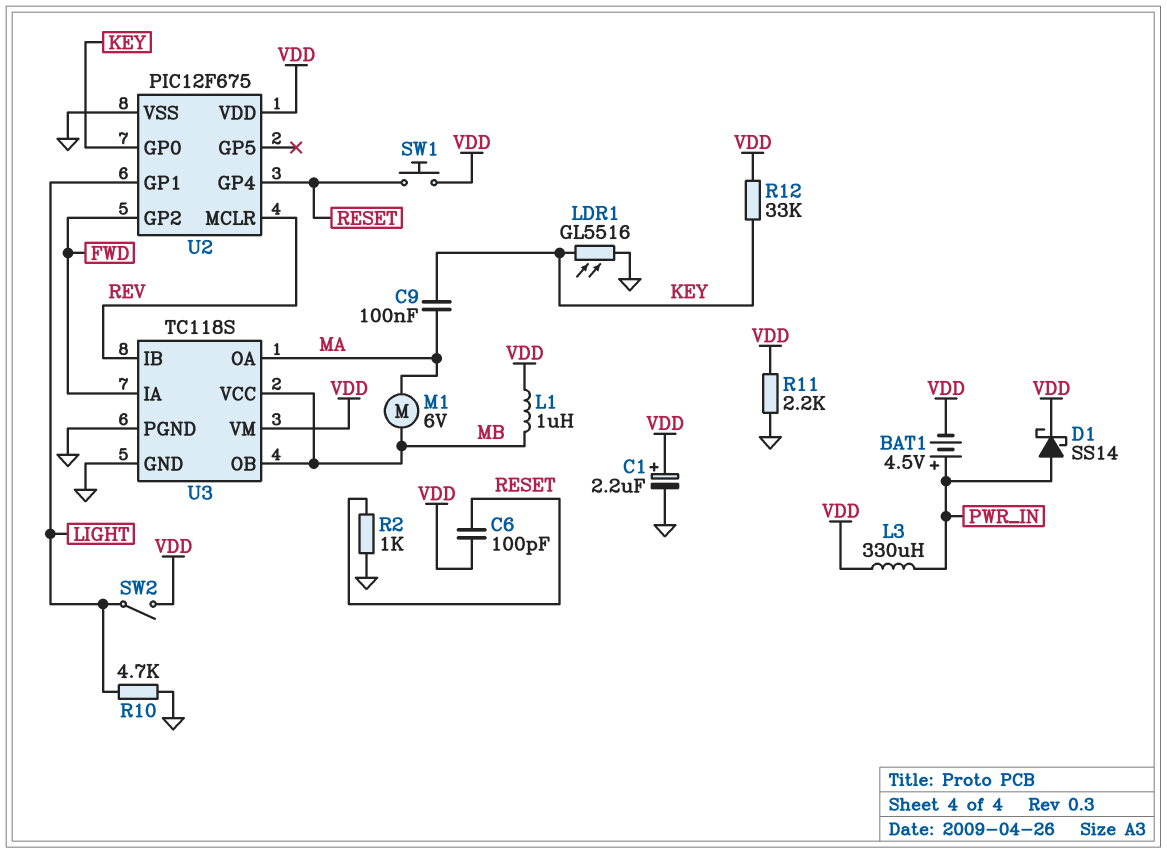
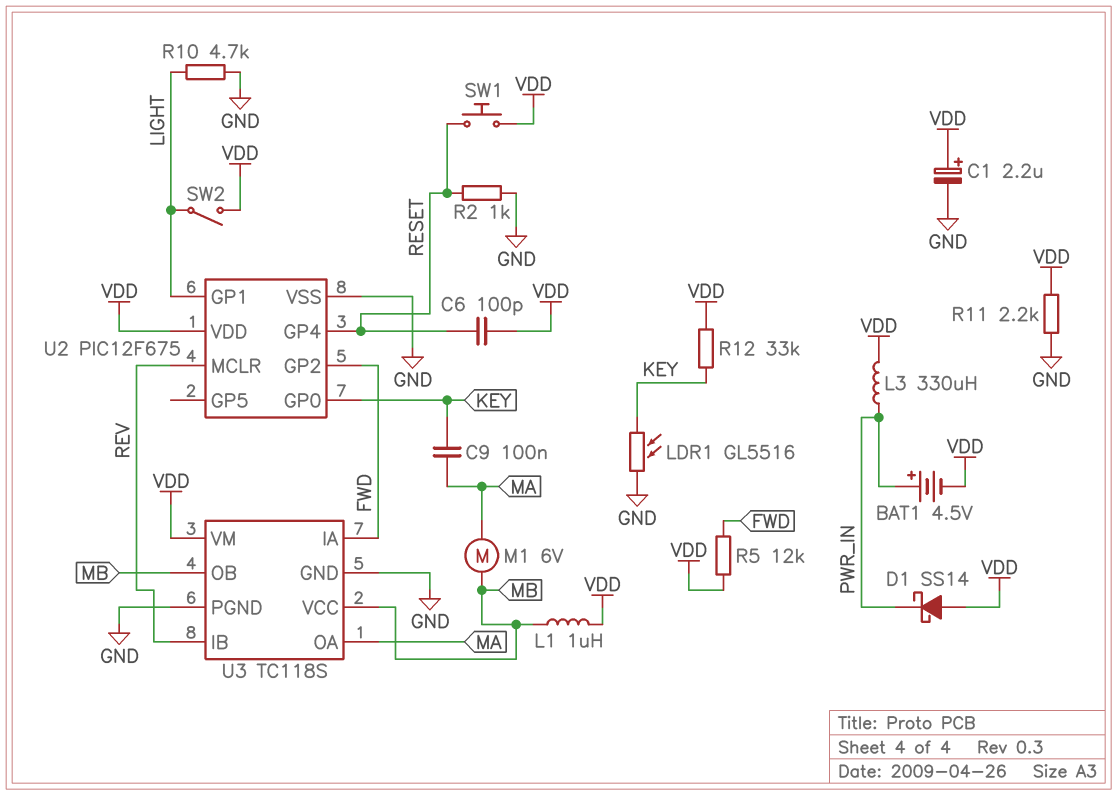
D1: schottky SS14 (A PWR_IN, K VDD) -> schottky SS14 (A VDD, K PWR_IN)
R5: none -> 12k (FWD, VDD)

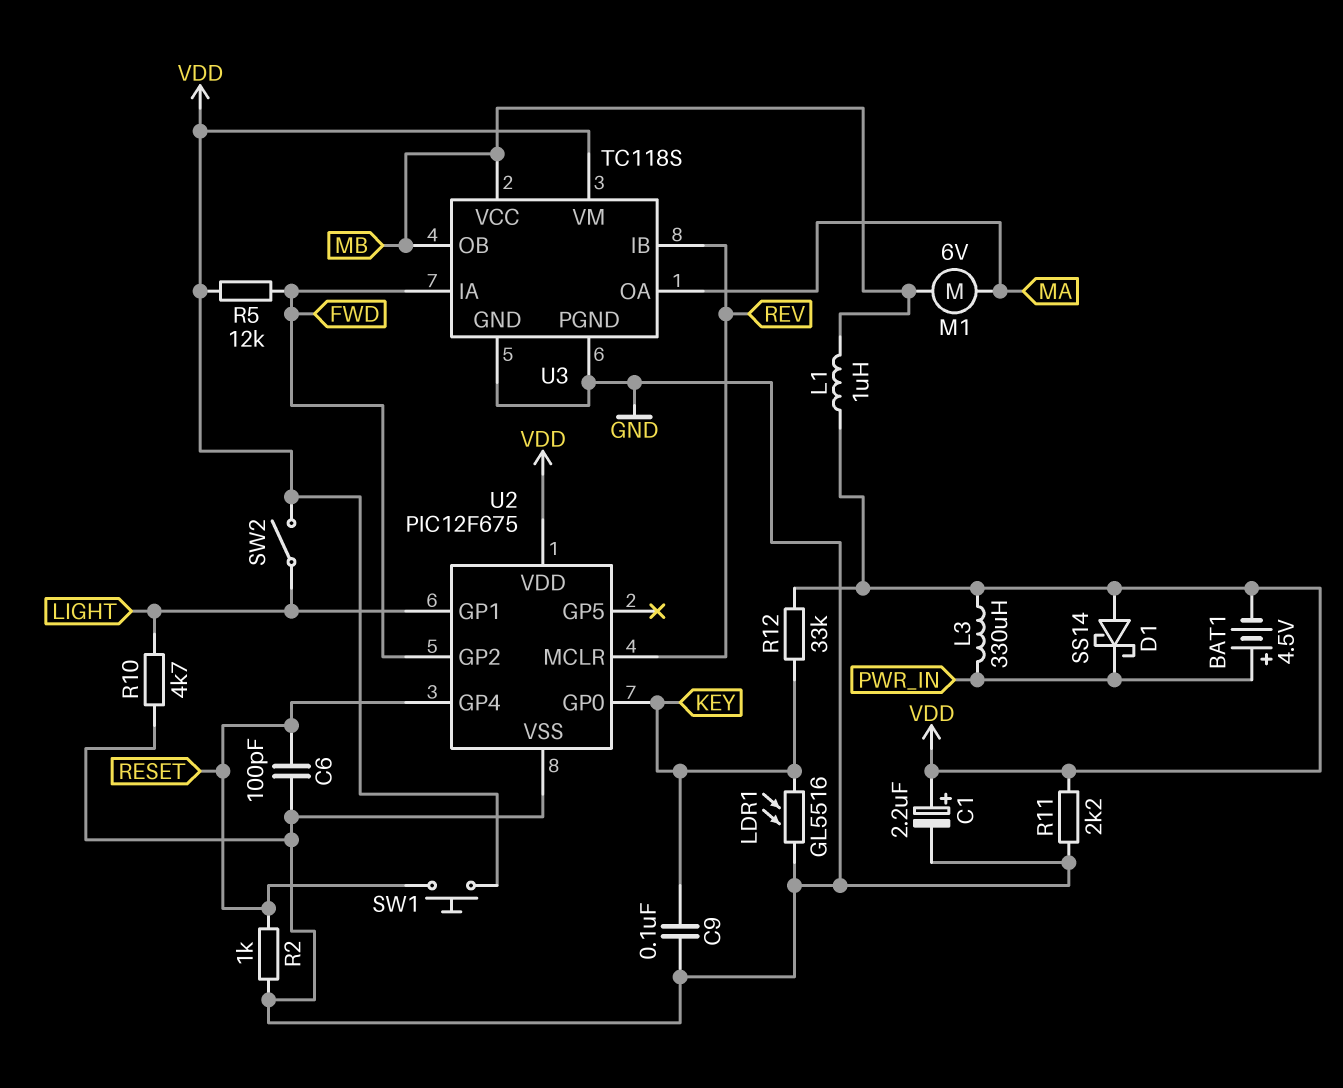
C6: 100pF (RESET, VDD) -> 100pF (GND, RESET)
C9: 100nF (KEY, MA) -> 100nF (GND, KEY)

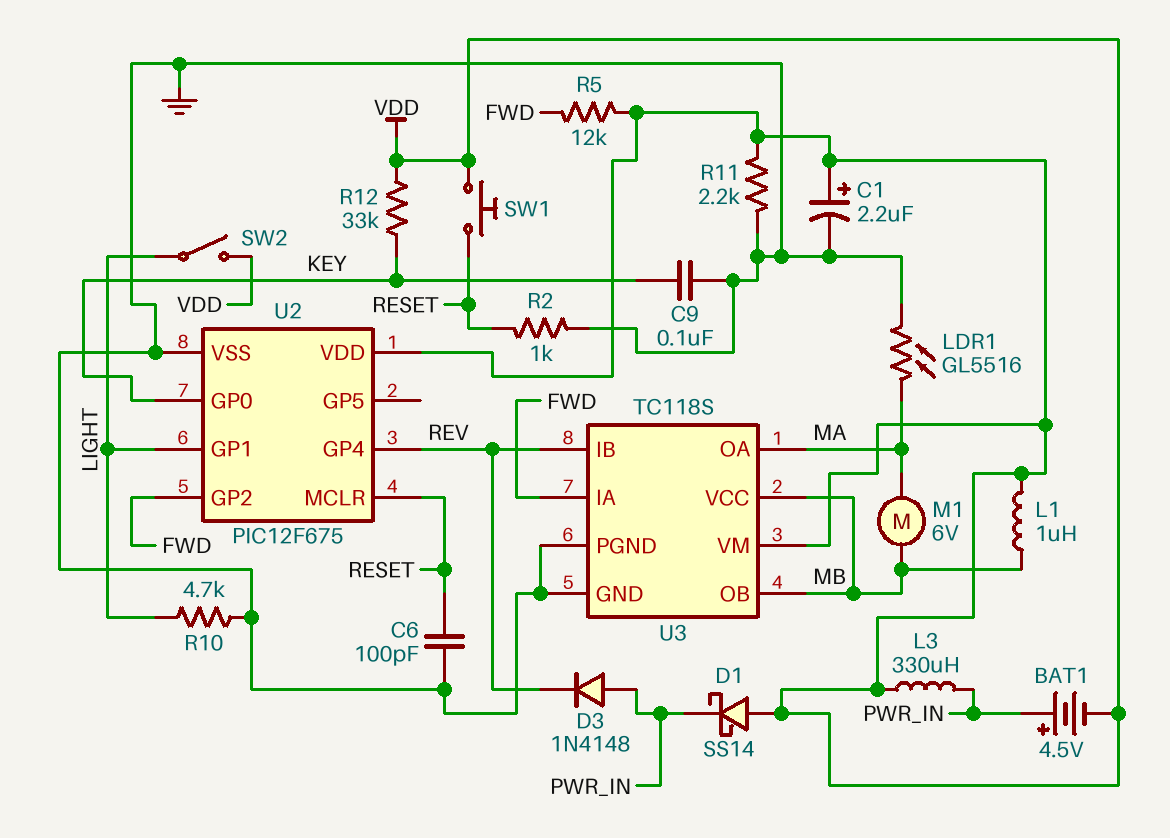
D3: none -> diode 1N4148 (A PWR_IN, K REV)
LDR1: GL5516 (GND, KEY) -> GL5516 (GND, MA)
U2 pin GP4: RESET -> REV
U2 pin MCLR: REV -> RESET

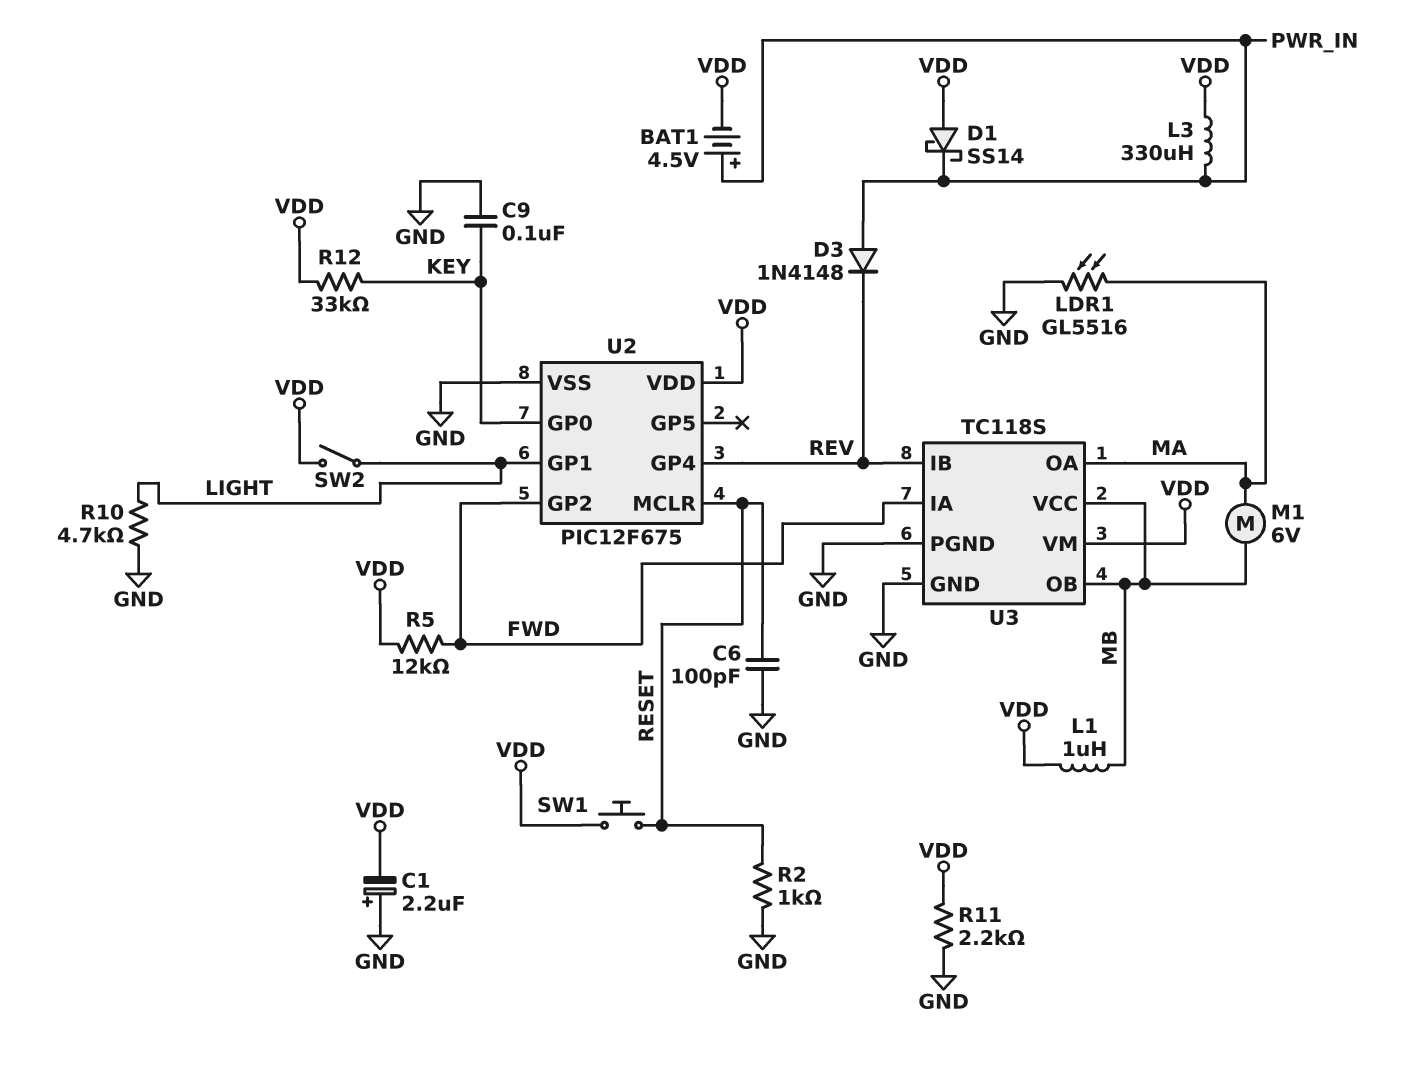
C1: 2.2uF (plus VDD, minus GND) -> 2.2uF (plus GND, minus VDD)

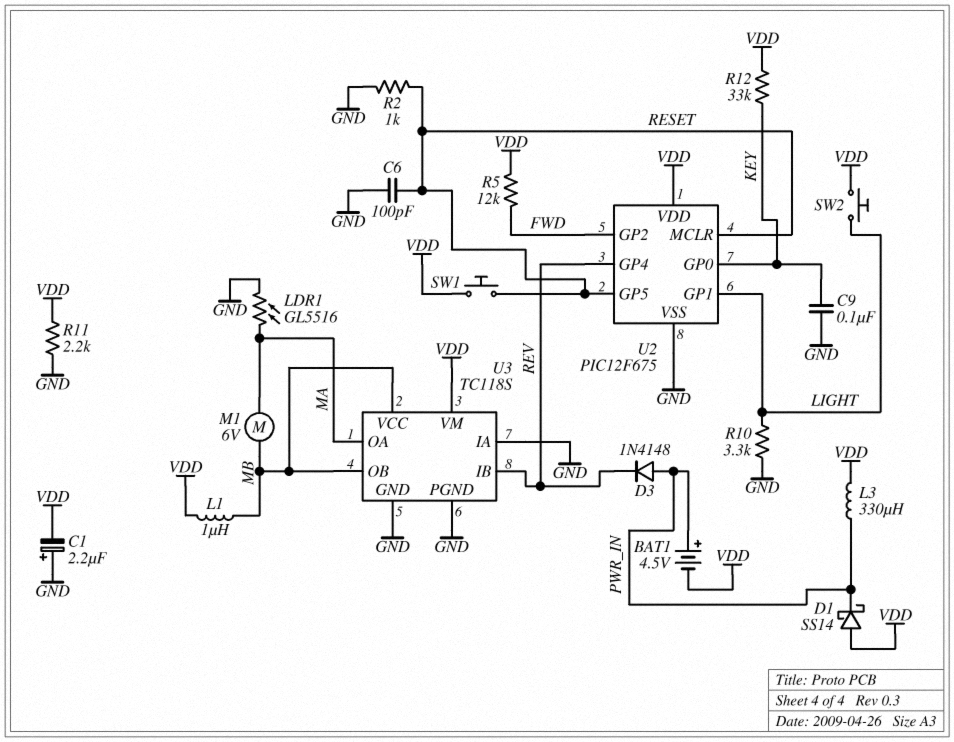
R10: 4.7k (GND, LIGHT) -> 3.3k (GND, LIGHT)
SW2: switch (LIGHT, VDD) -> button (LIGHT, VDD)
U2 pin GP5: none -> RESET
U3 pin IA: FWD -> GND

